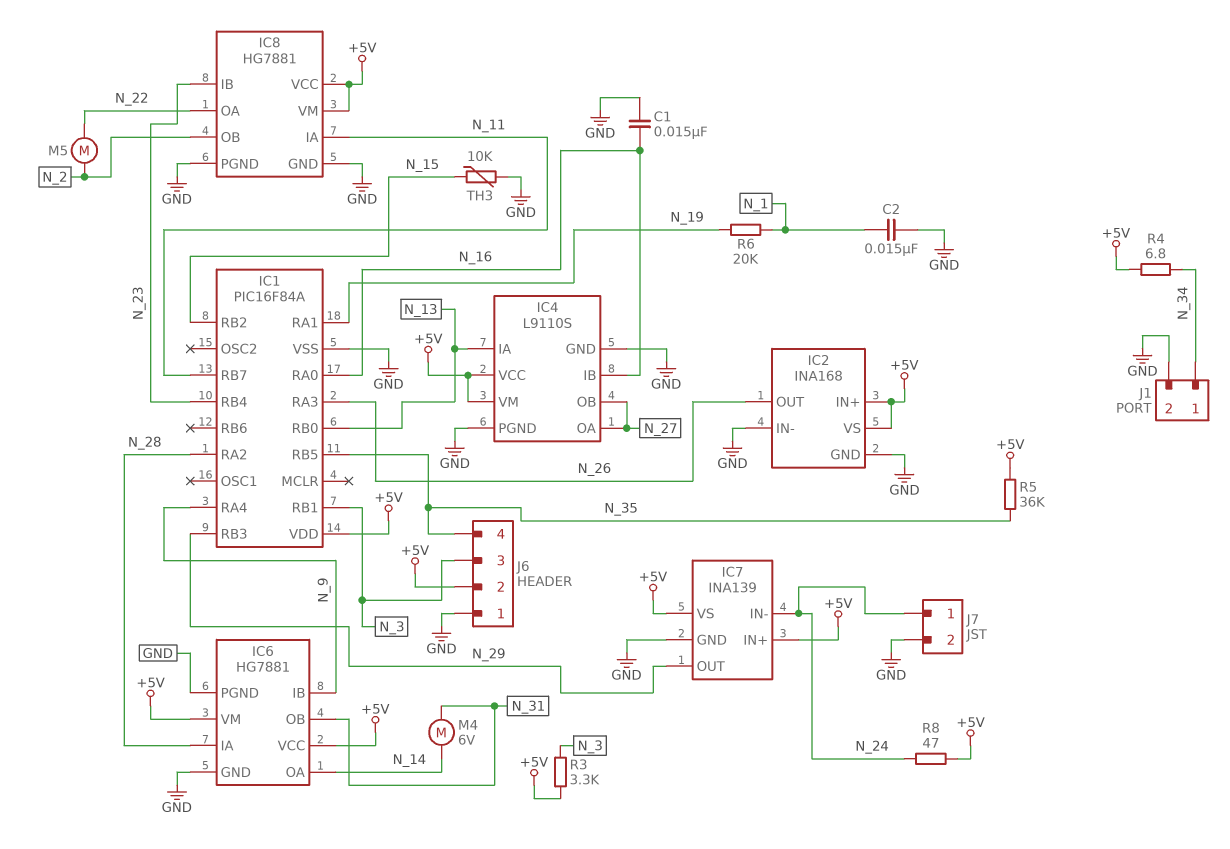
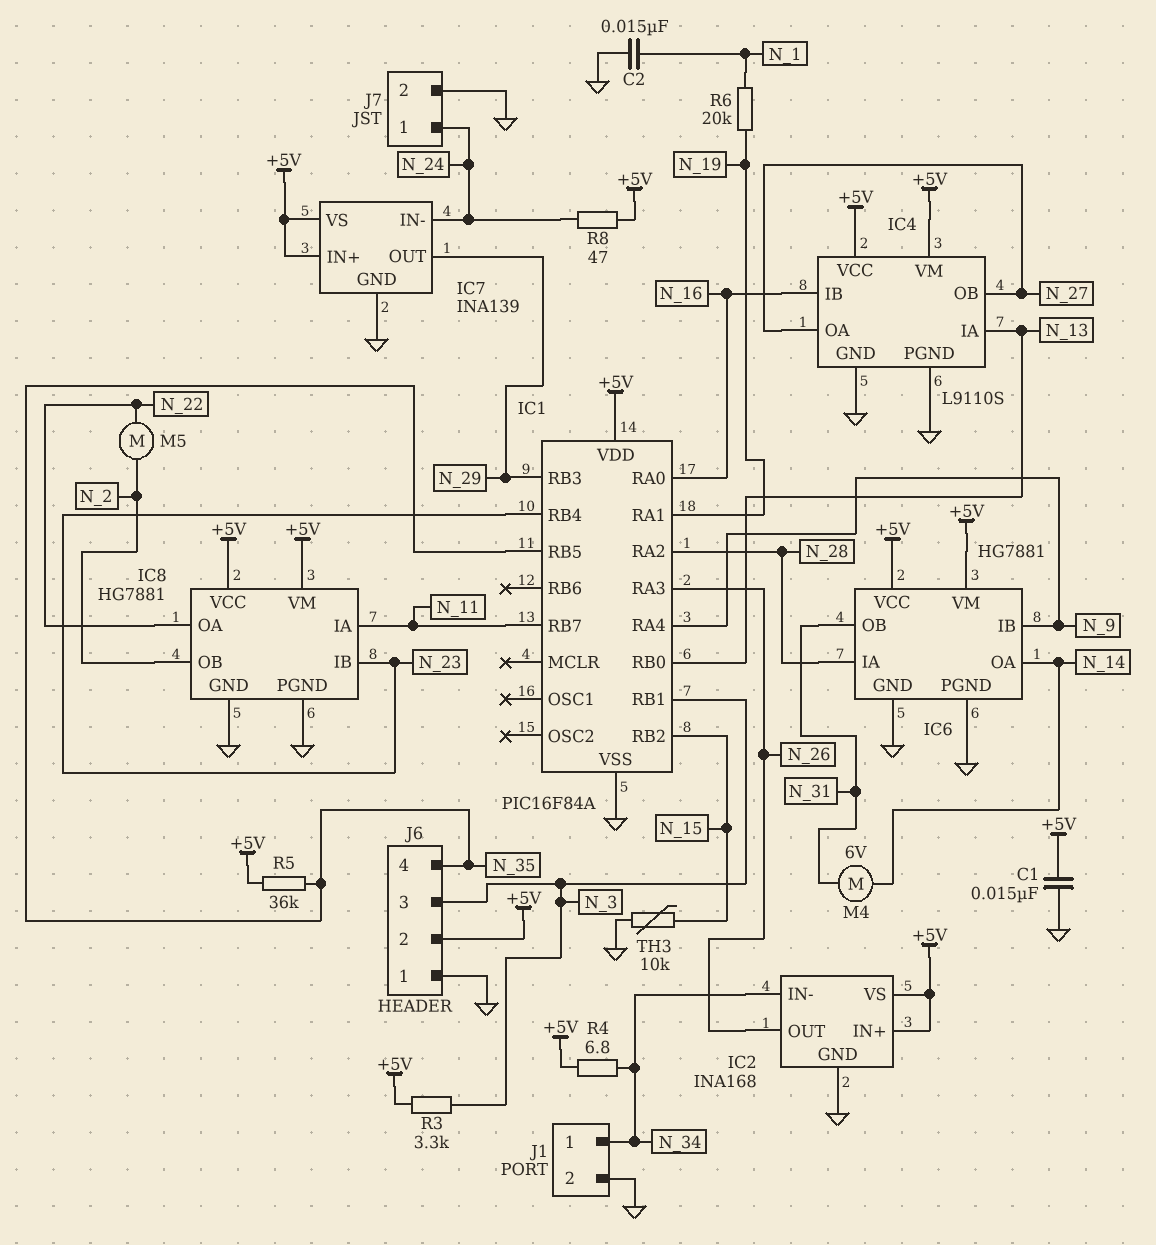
C1: 15nF (GND, N_16) -> 15nF (+5V, GND)
IC2 pin IN-: GND -> N_34

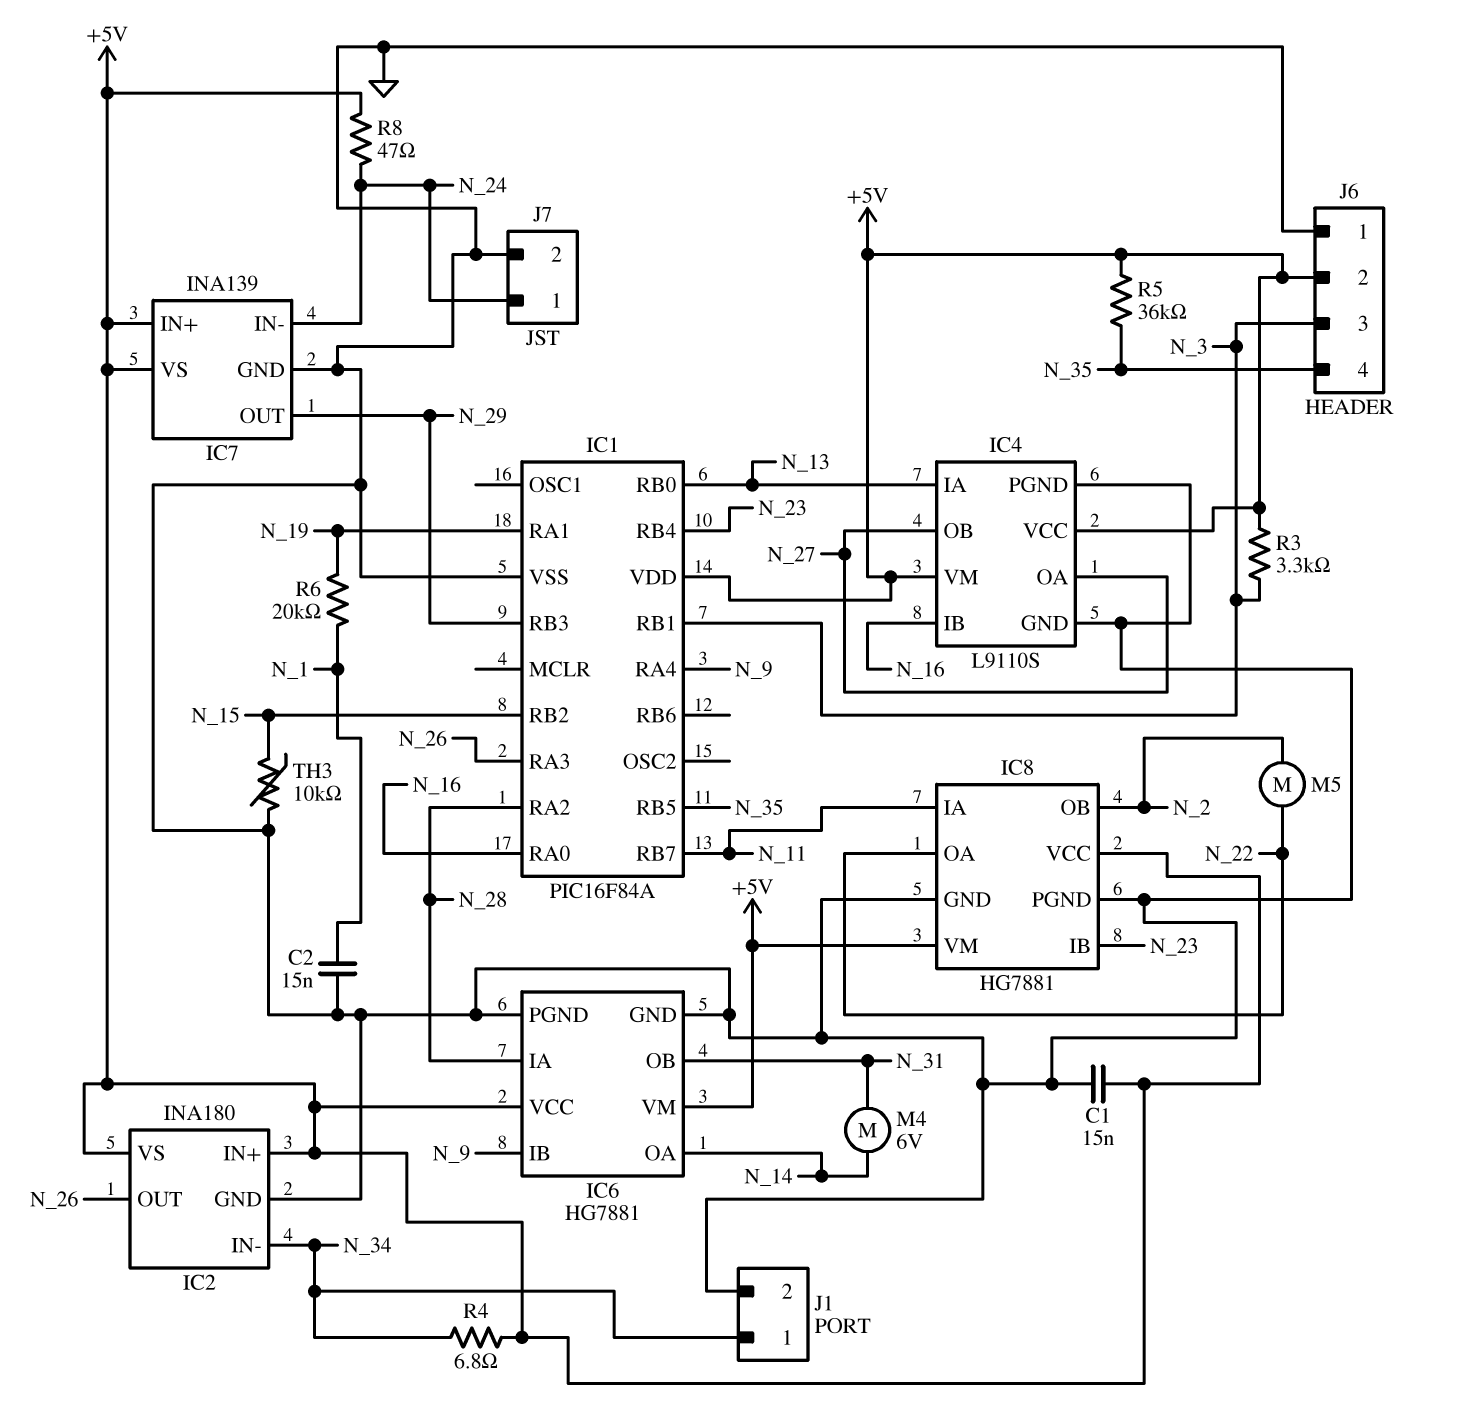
IC2: INA168 -> INA180

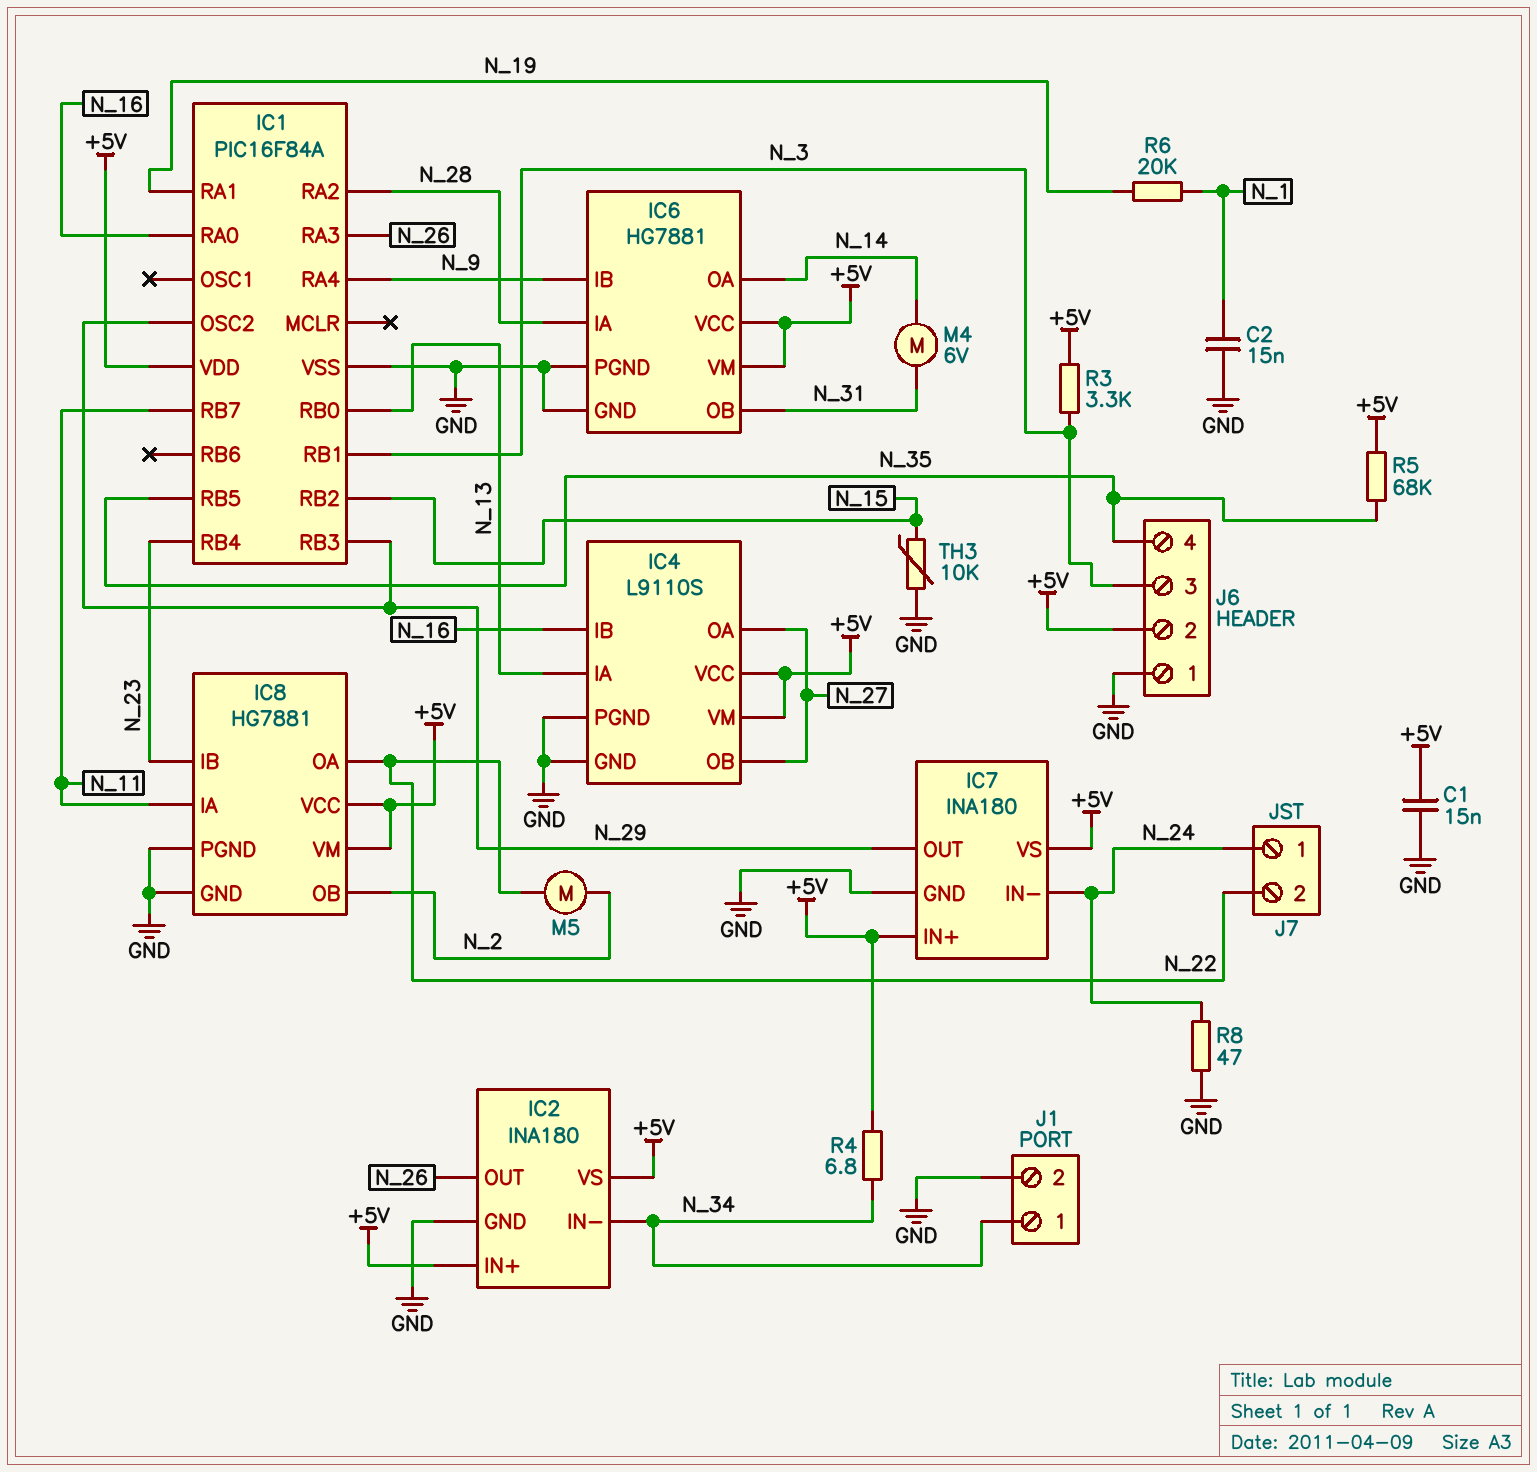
IC1 pin OSC2: none -> N_29
IC7: INA139 -> INA180
J7 pin 2: GND -> N_22
R5: 36k (+5V, N_35) -> 68k (+5V, N_35)
R8: 47 (+5V, N_24) -> 47 (GND, N_24)

